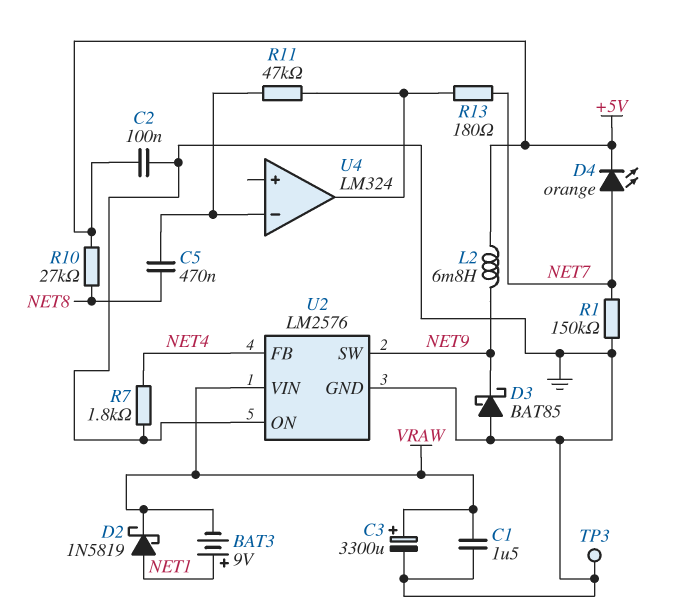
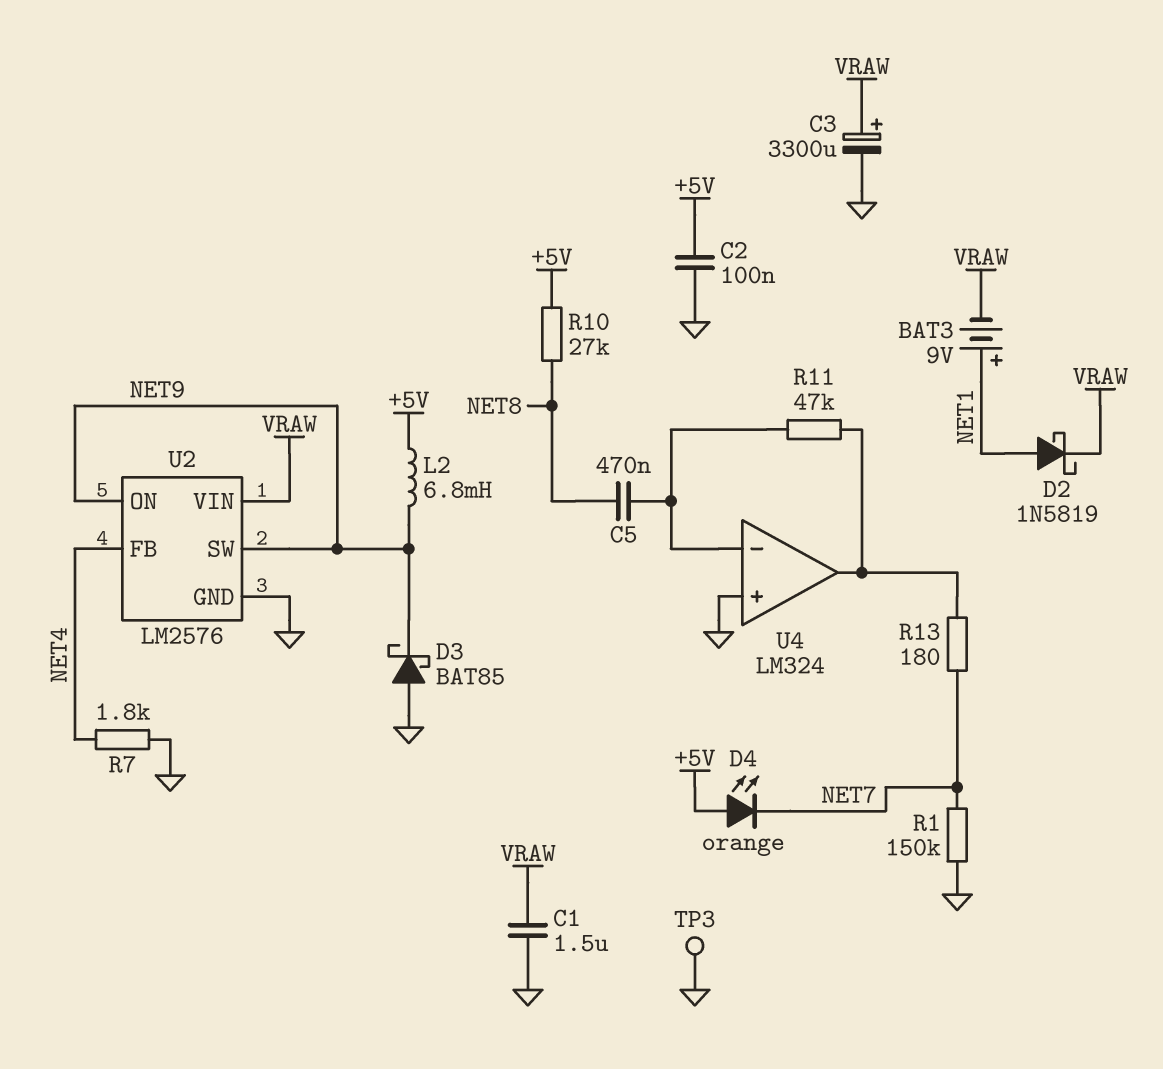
D4: LED orange (A NET7, K +5V) -> LED orange (A +5V, K NET7)
U2 pin ON: GND -> NET9
U4 pin in+: none -> GND

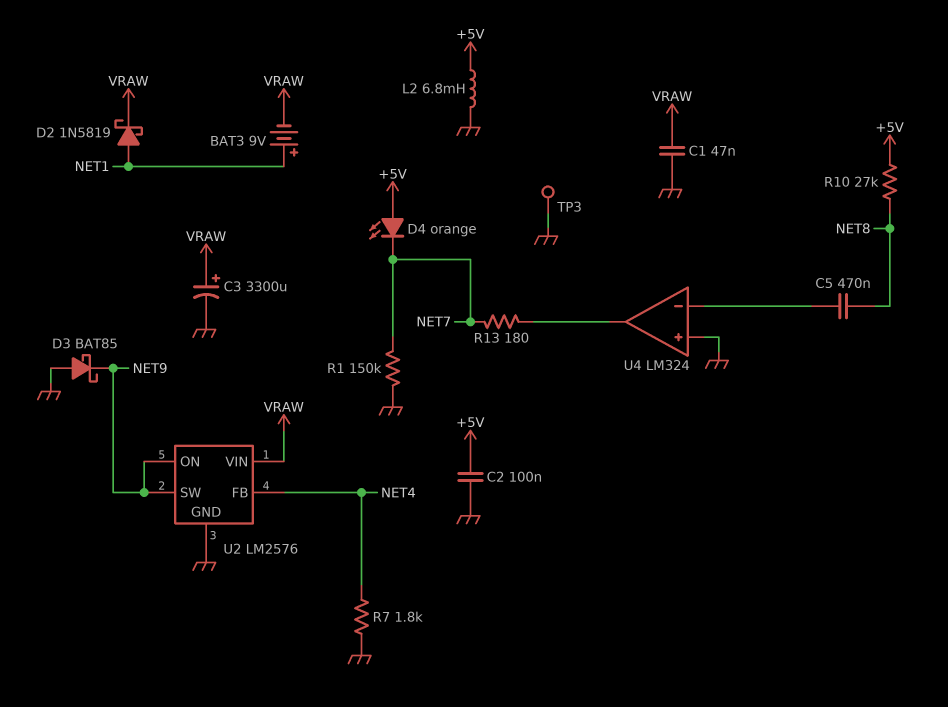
C1: 1.5uF (GND, VRAW) -> 47nF (GND, VRAW)
L2: 6.8mH (+5V, NET9) -> 6.8mH (+5V, GND)
R11: 47k (U4/in-, U4/out) -> none

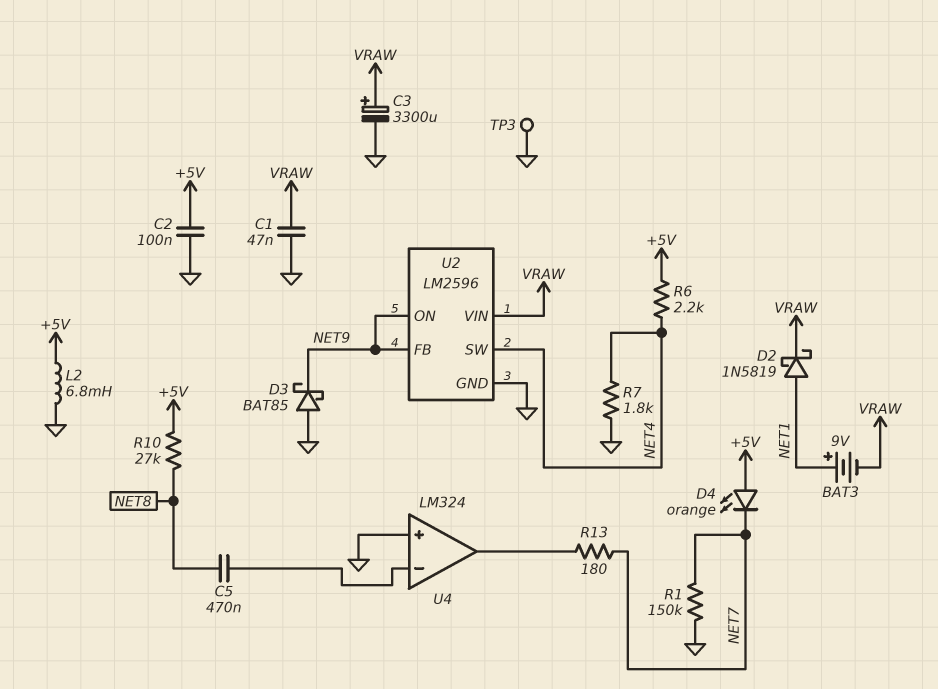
R6: none -> 2.2k (+5V, NET4)
U2: LM2576 -> LM2596
U2 pin FB: NET4 -> NET9
U2 pin SW: NET9 -> NET4

